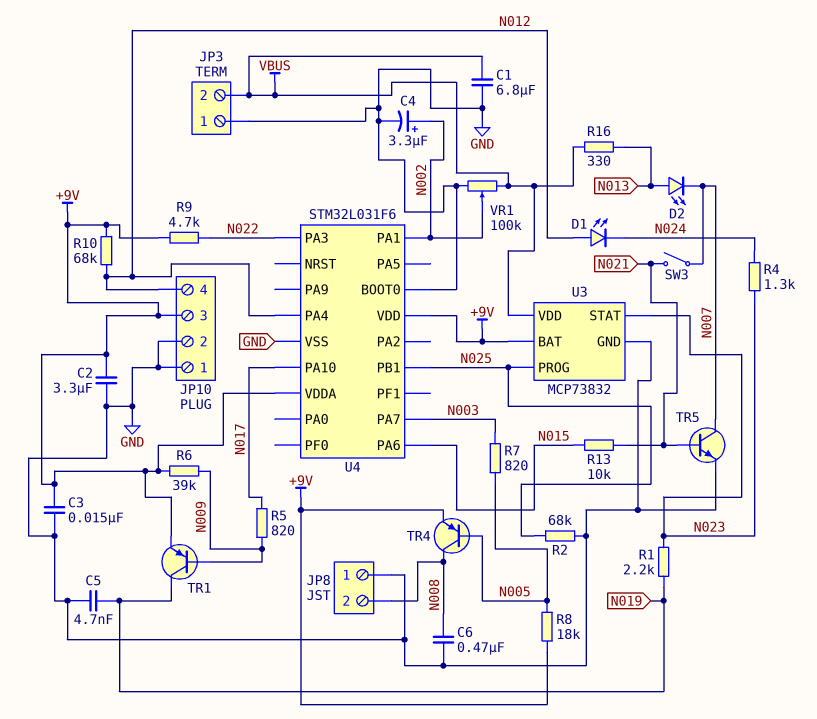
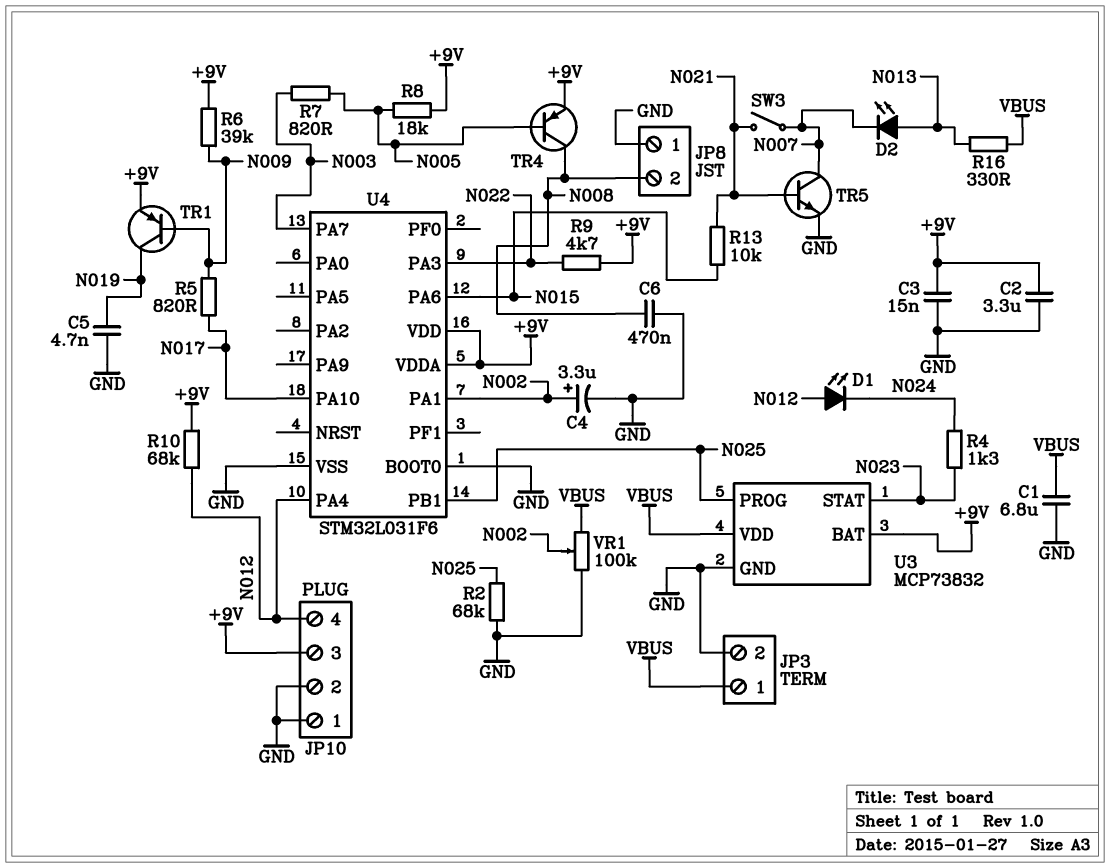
JP3 pin 1: GND -> VBUS
JP3 pin 2: VBUS -> GND
R1: 2.2k (N019, N023) -> none

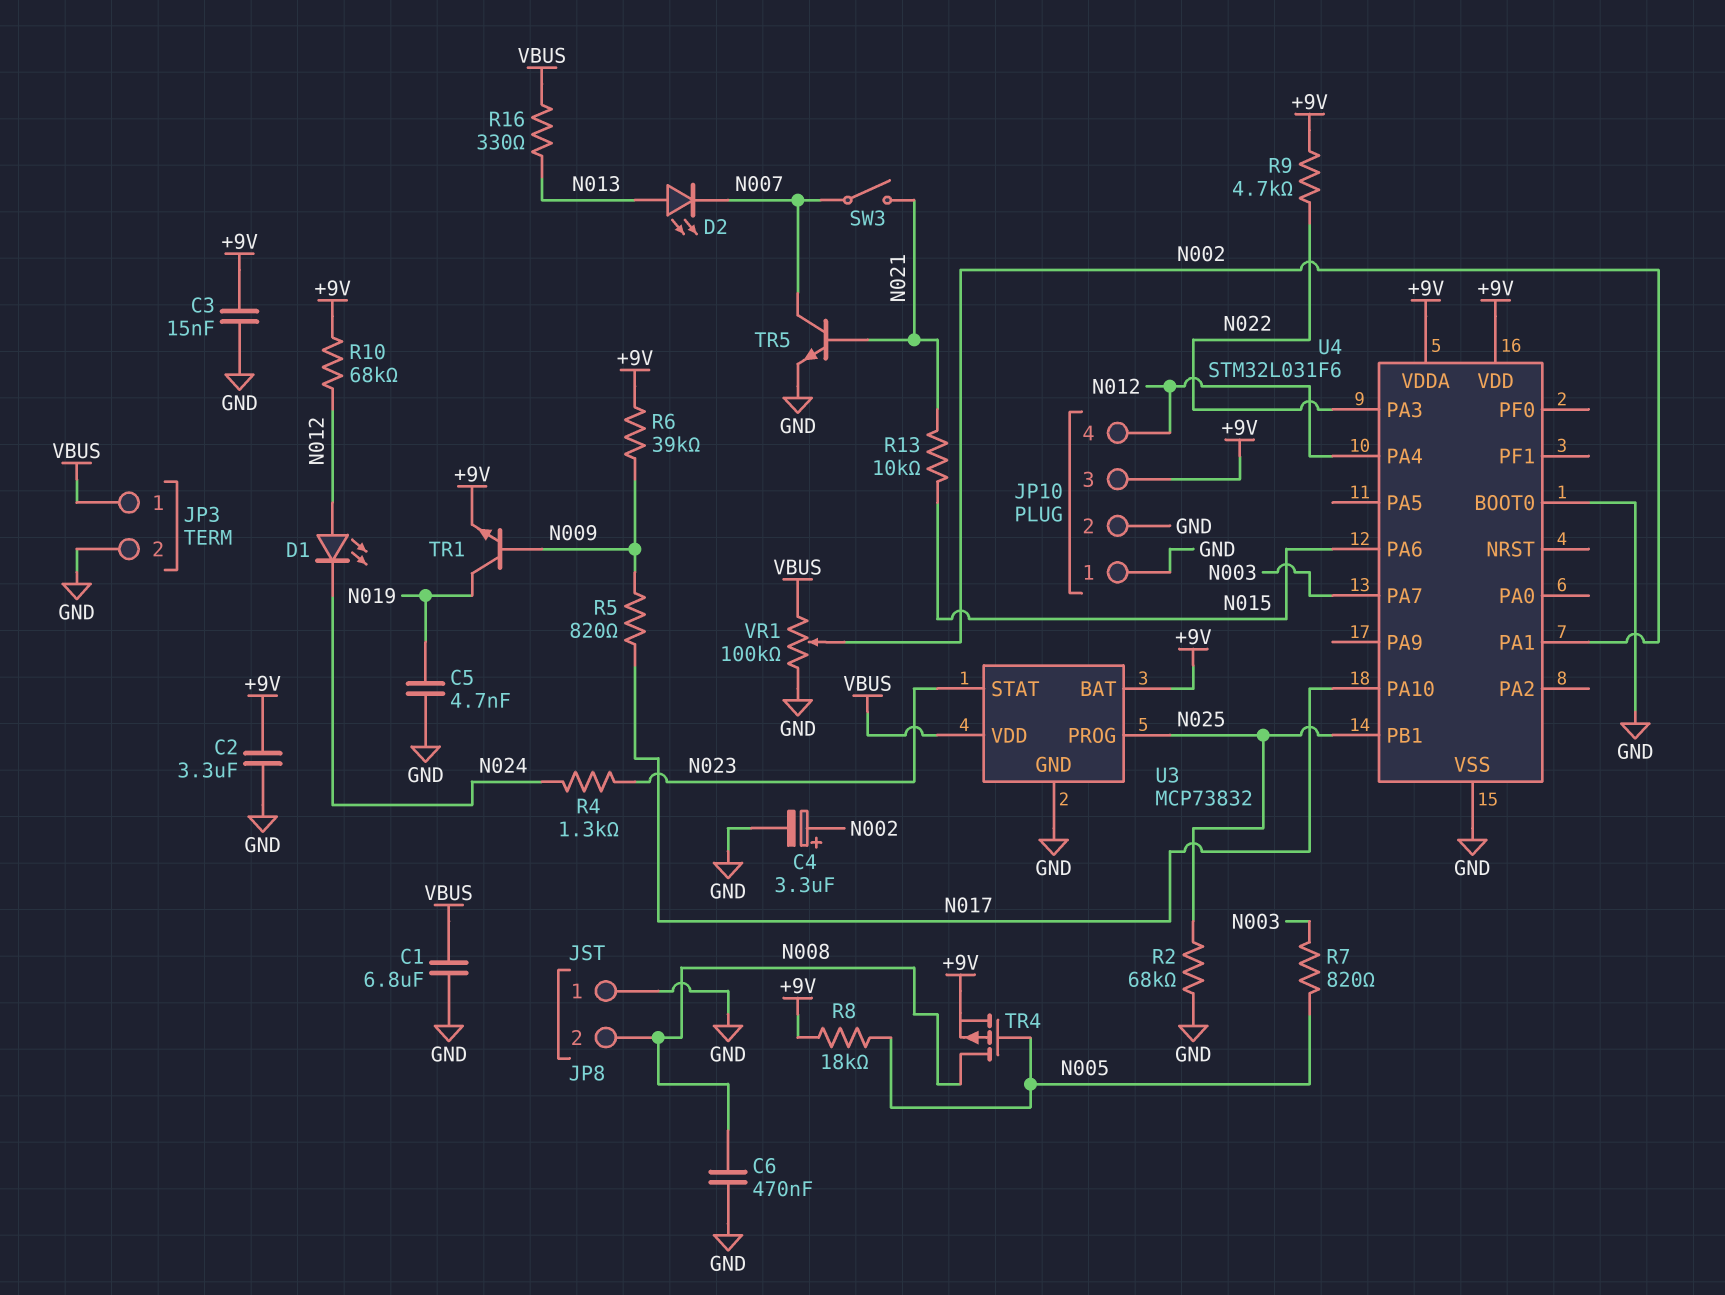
TR1: PNP (B N009, C N019, E +9V) -> NPN (B N009, C N019, E +9V)
TR4: PNP (B N005, C N008, E +9V) -> PMOS (G N005, D N008, S +9V)

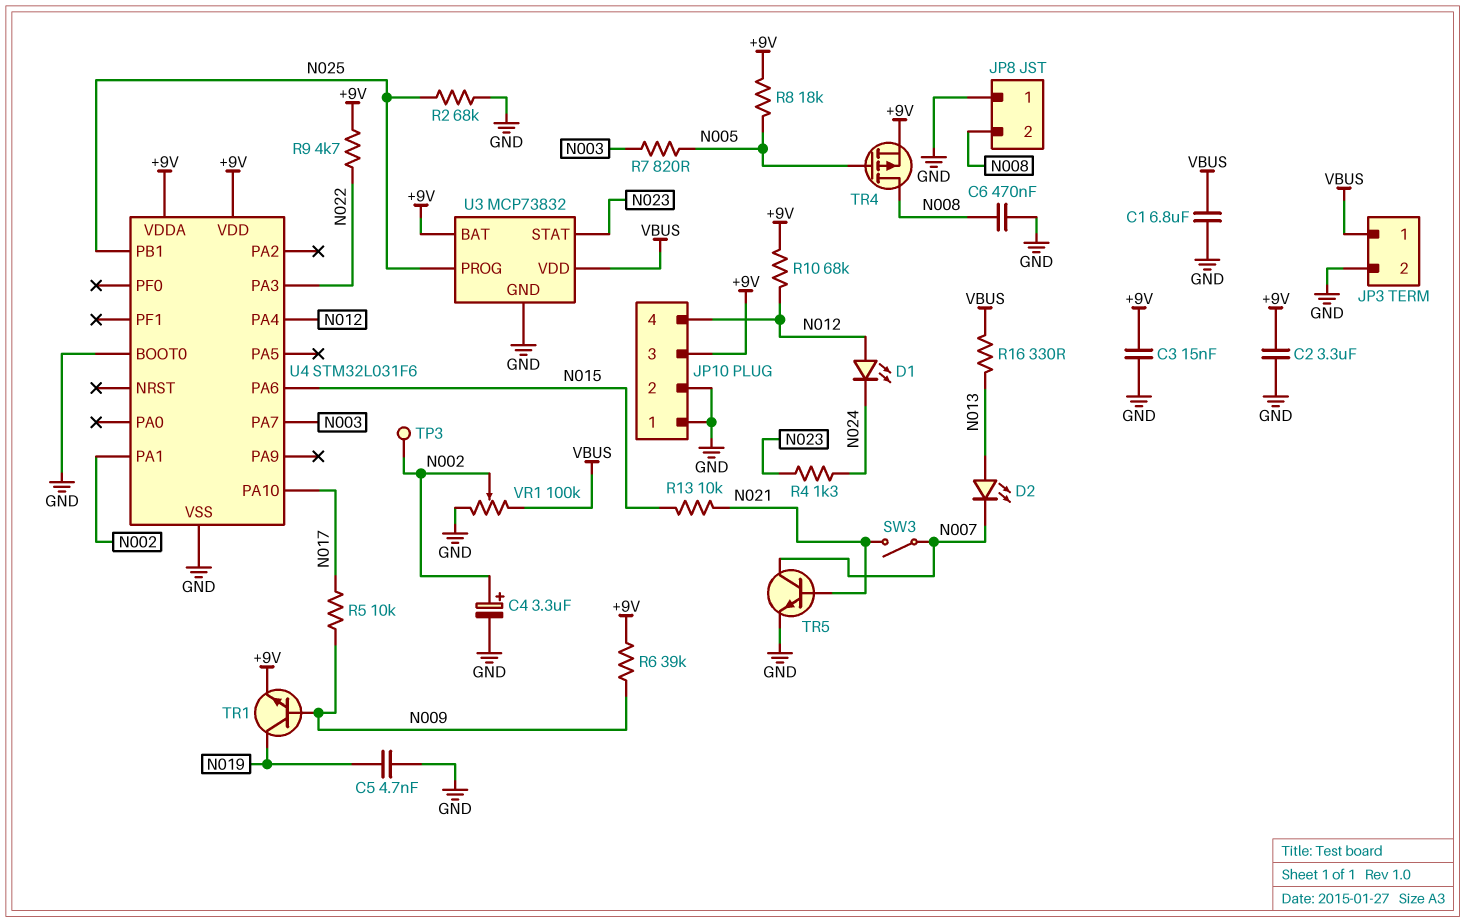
R5: 820 (N009, N017) -> 10k (N009, N017)
TP3: none -> test point (N002)

